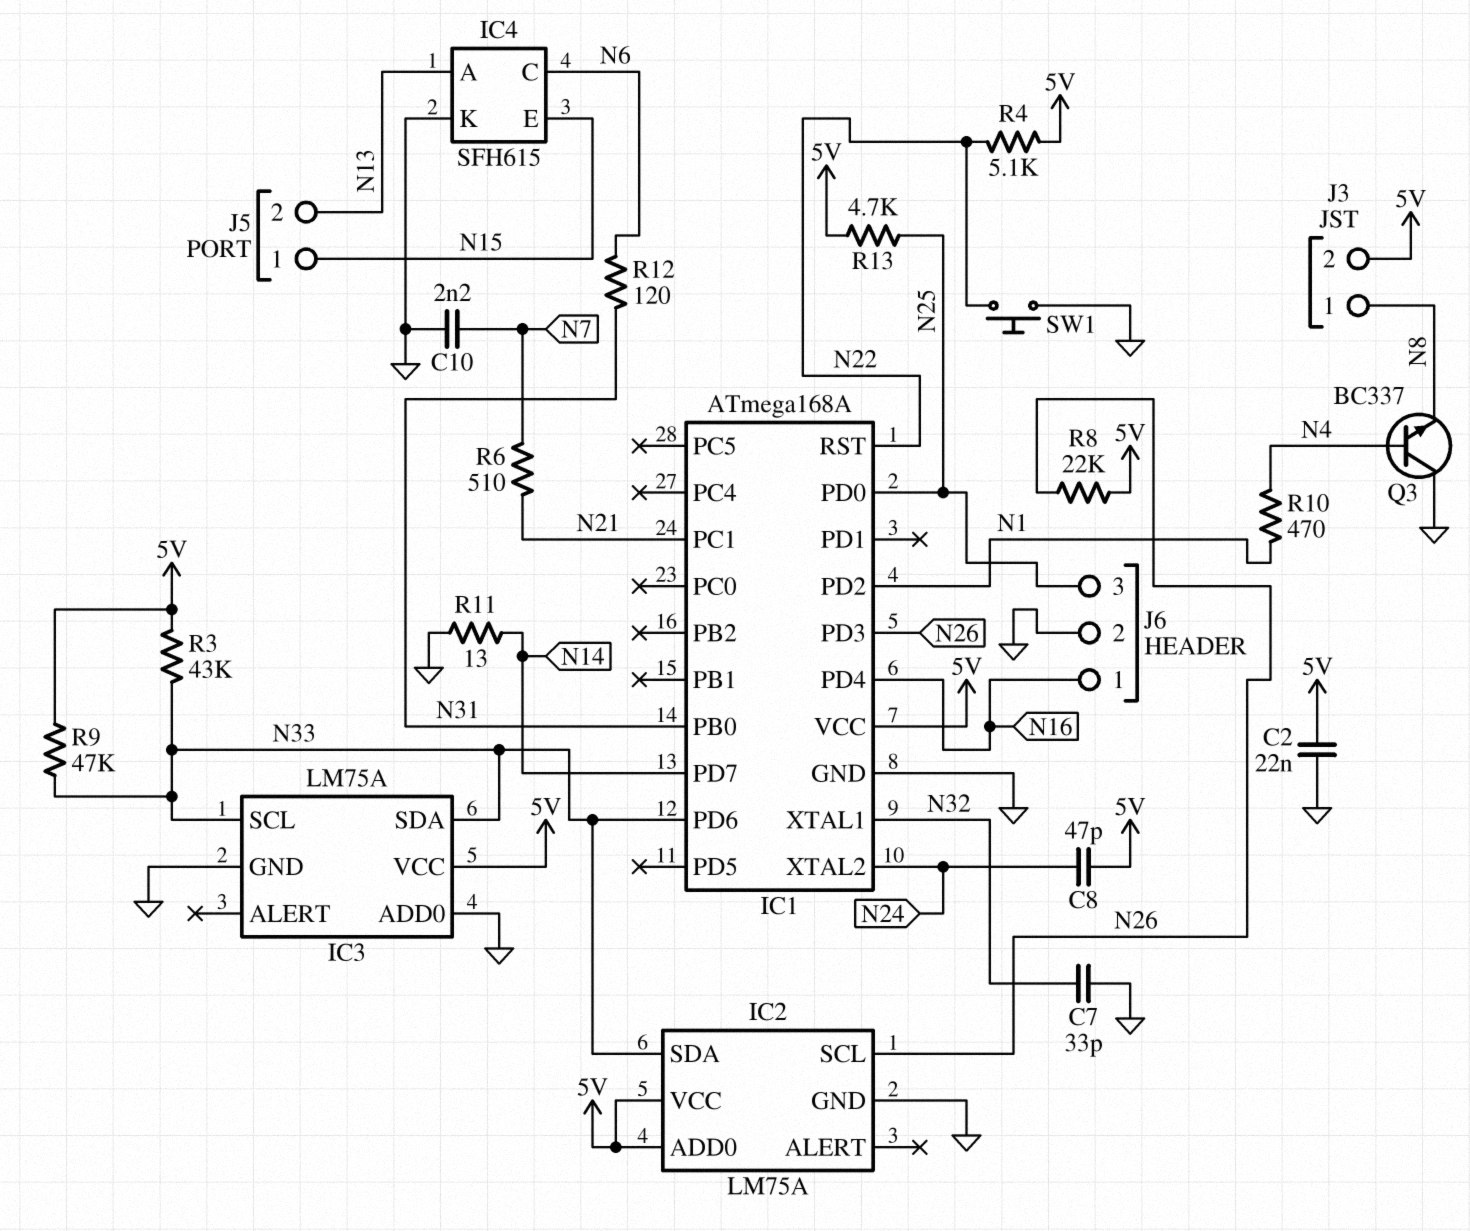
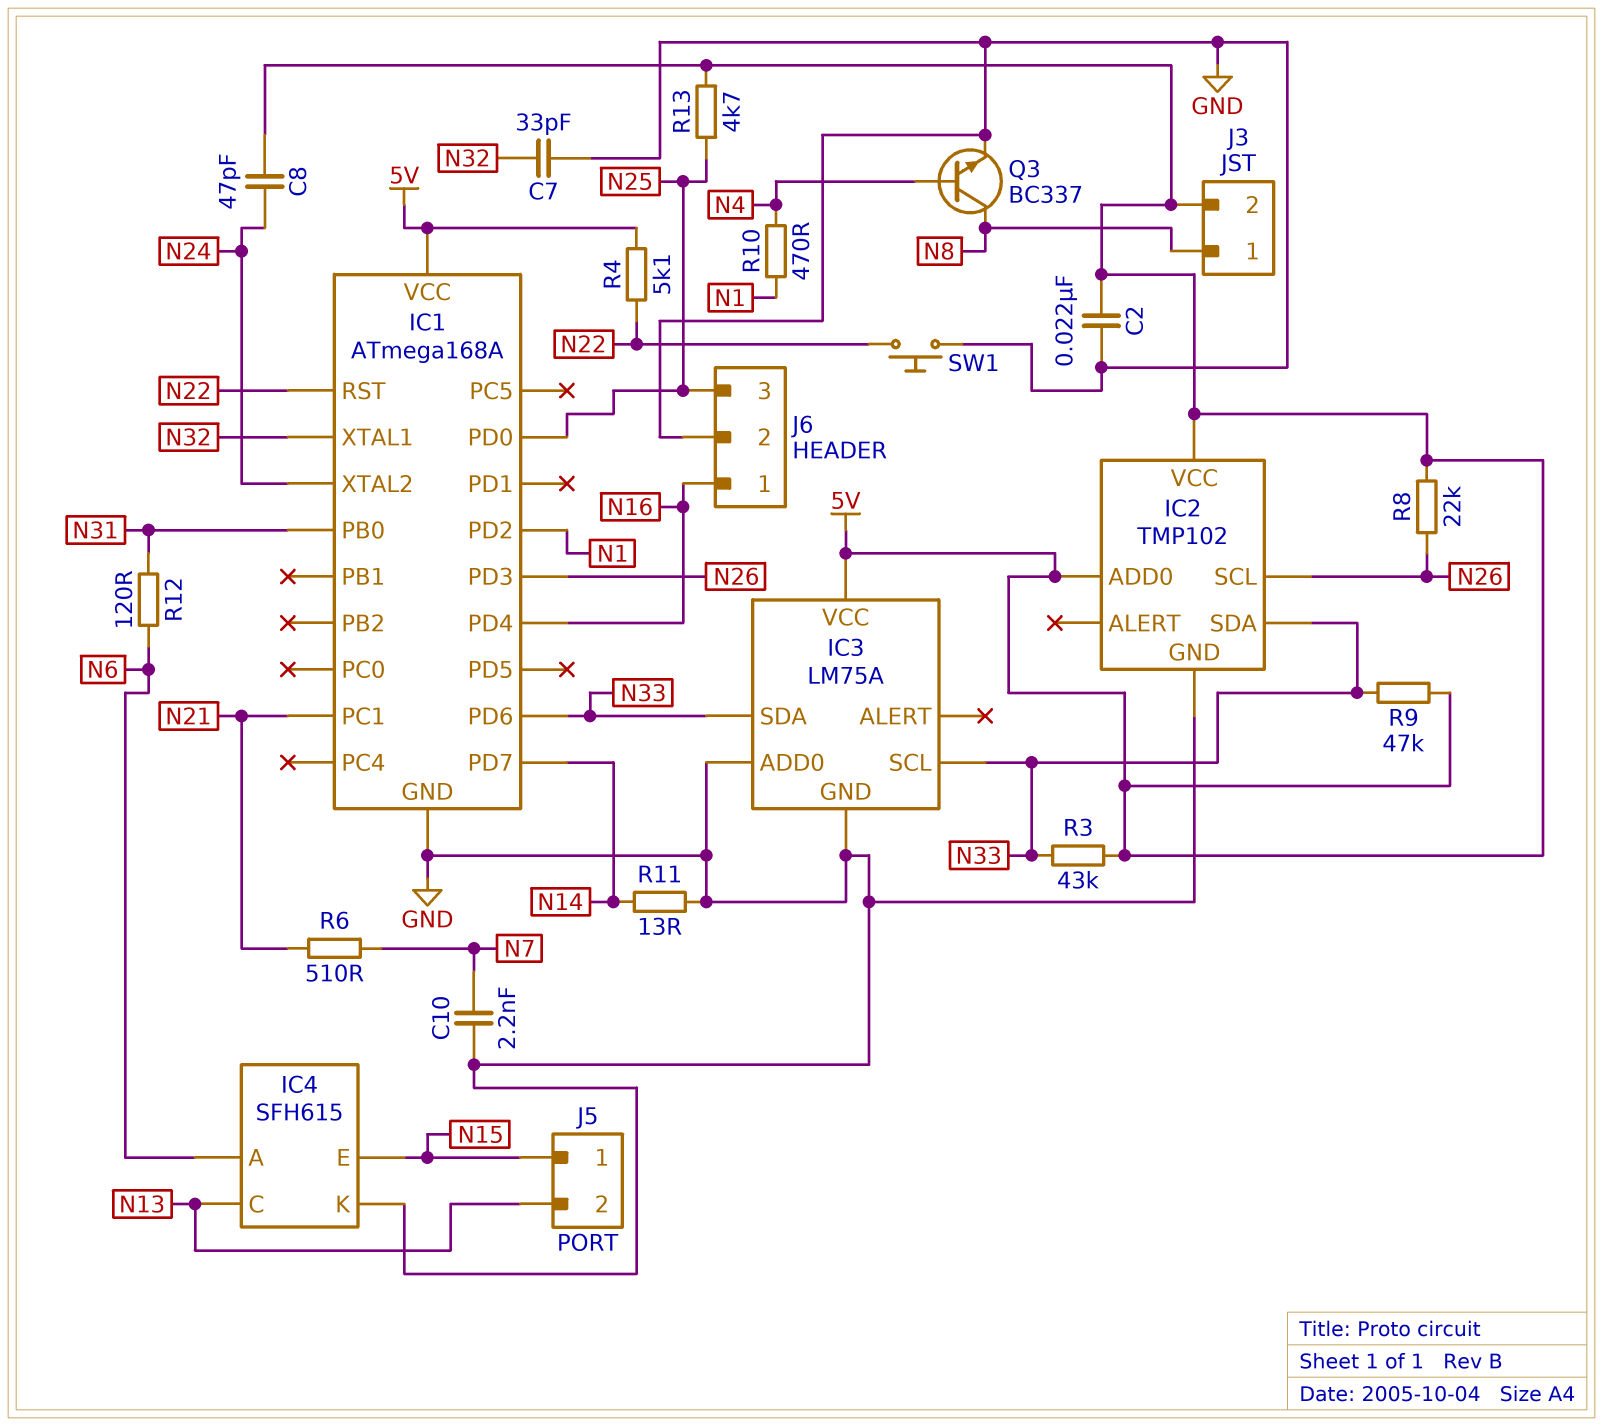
IC2: LM75A -> TMP102
IC4 pin A: N13 -> N6
IC4 pin C: N6 -> N13
Q3: NPN BC337 (B N4, C GND, E N8) -> NPN BC337 (B N4, C N8, E GND)

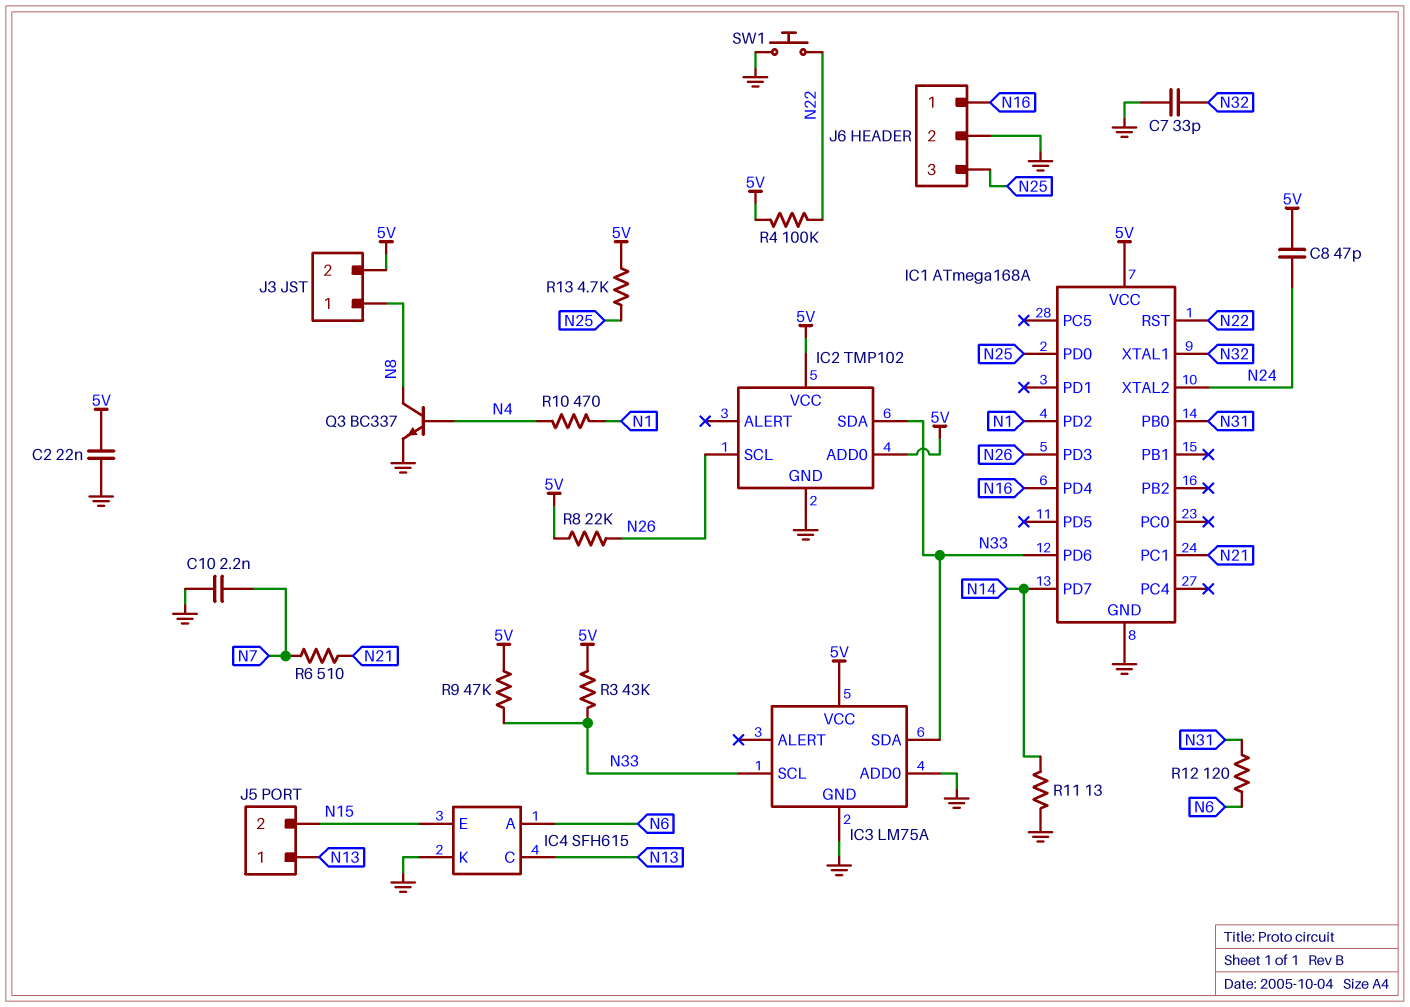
J5 pin 1: N15 -> N13
J5 pin 2: N13 -> N15
R4: 5.1k (5V, N22) -> 100k (5V, N22)

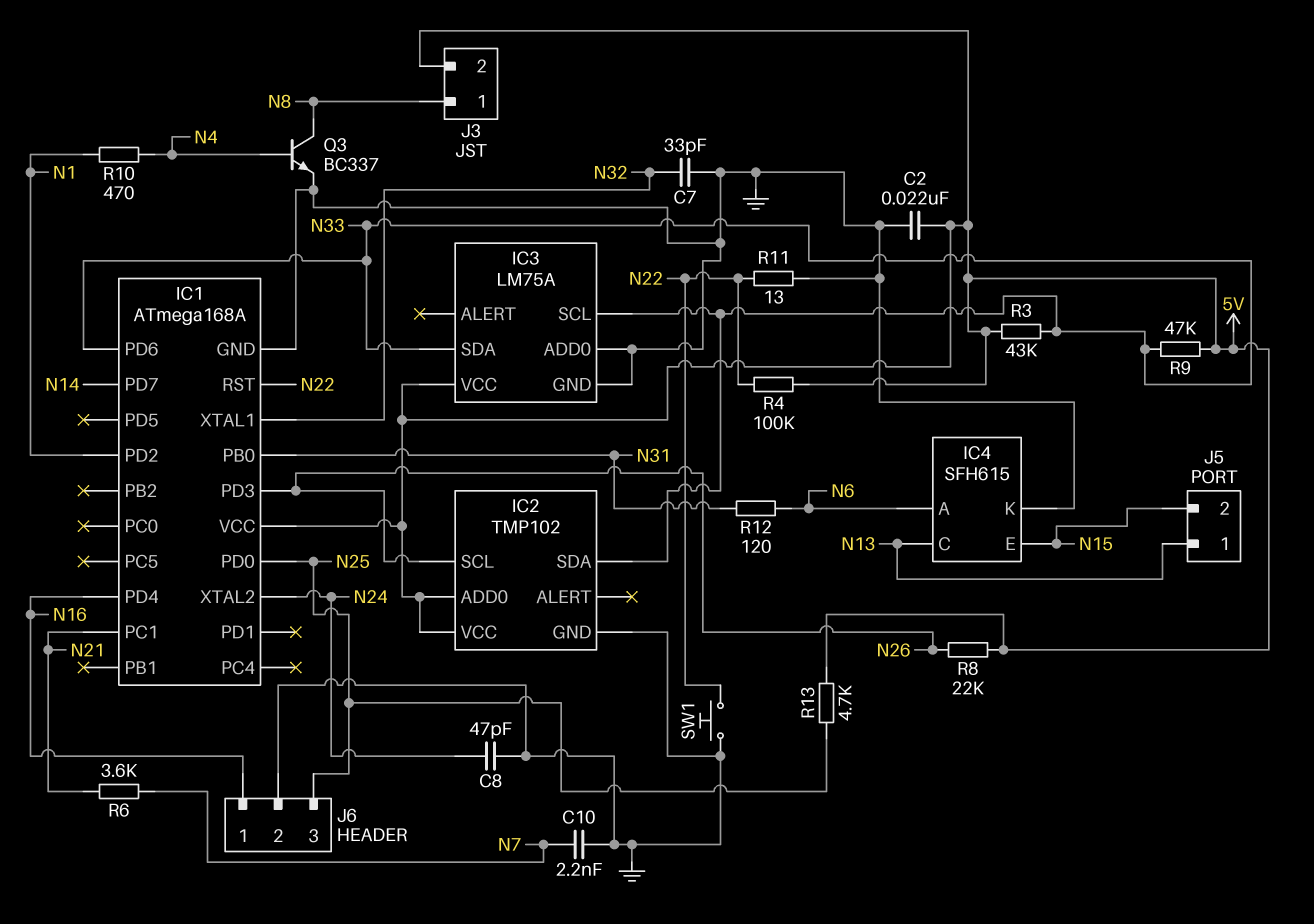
C8: 47pF (5V, N24) -> 47pF (GND, N24)
R6: 510 (N7, N21) -> 3.6k (N7, N21)
R11: 13 (GND, N14) -> 13 (GND, N22)

